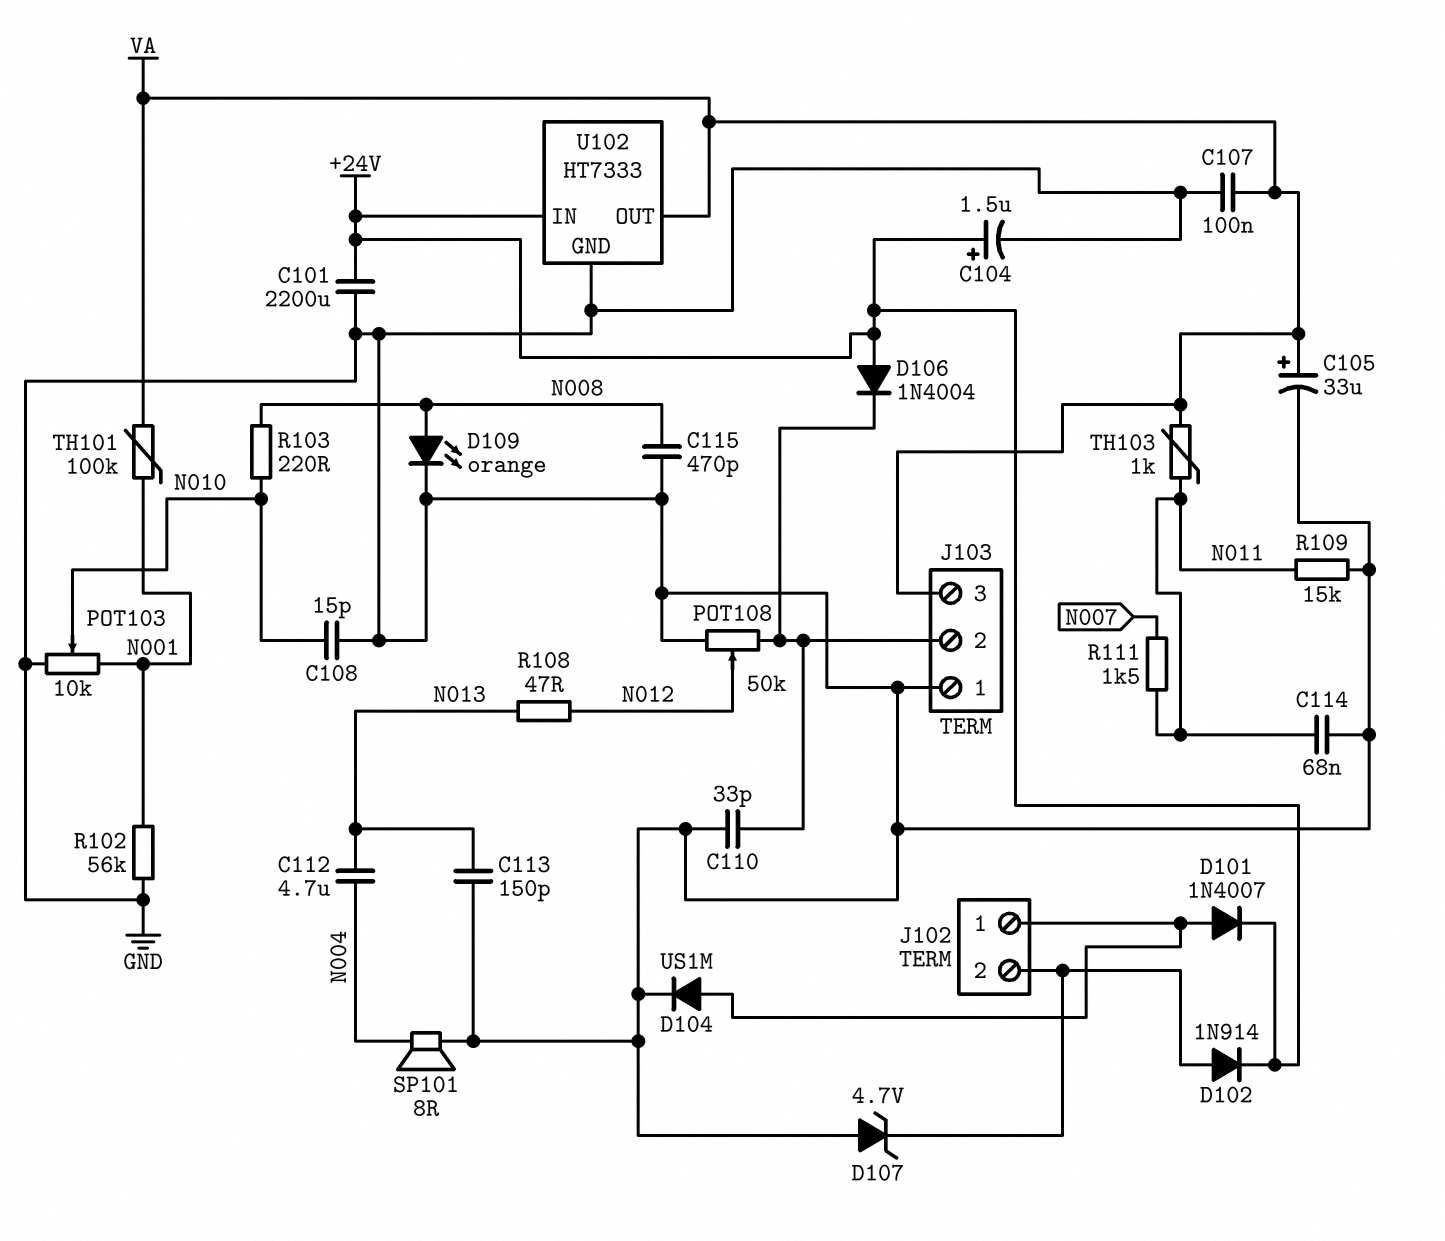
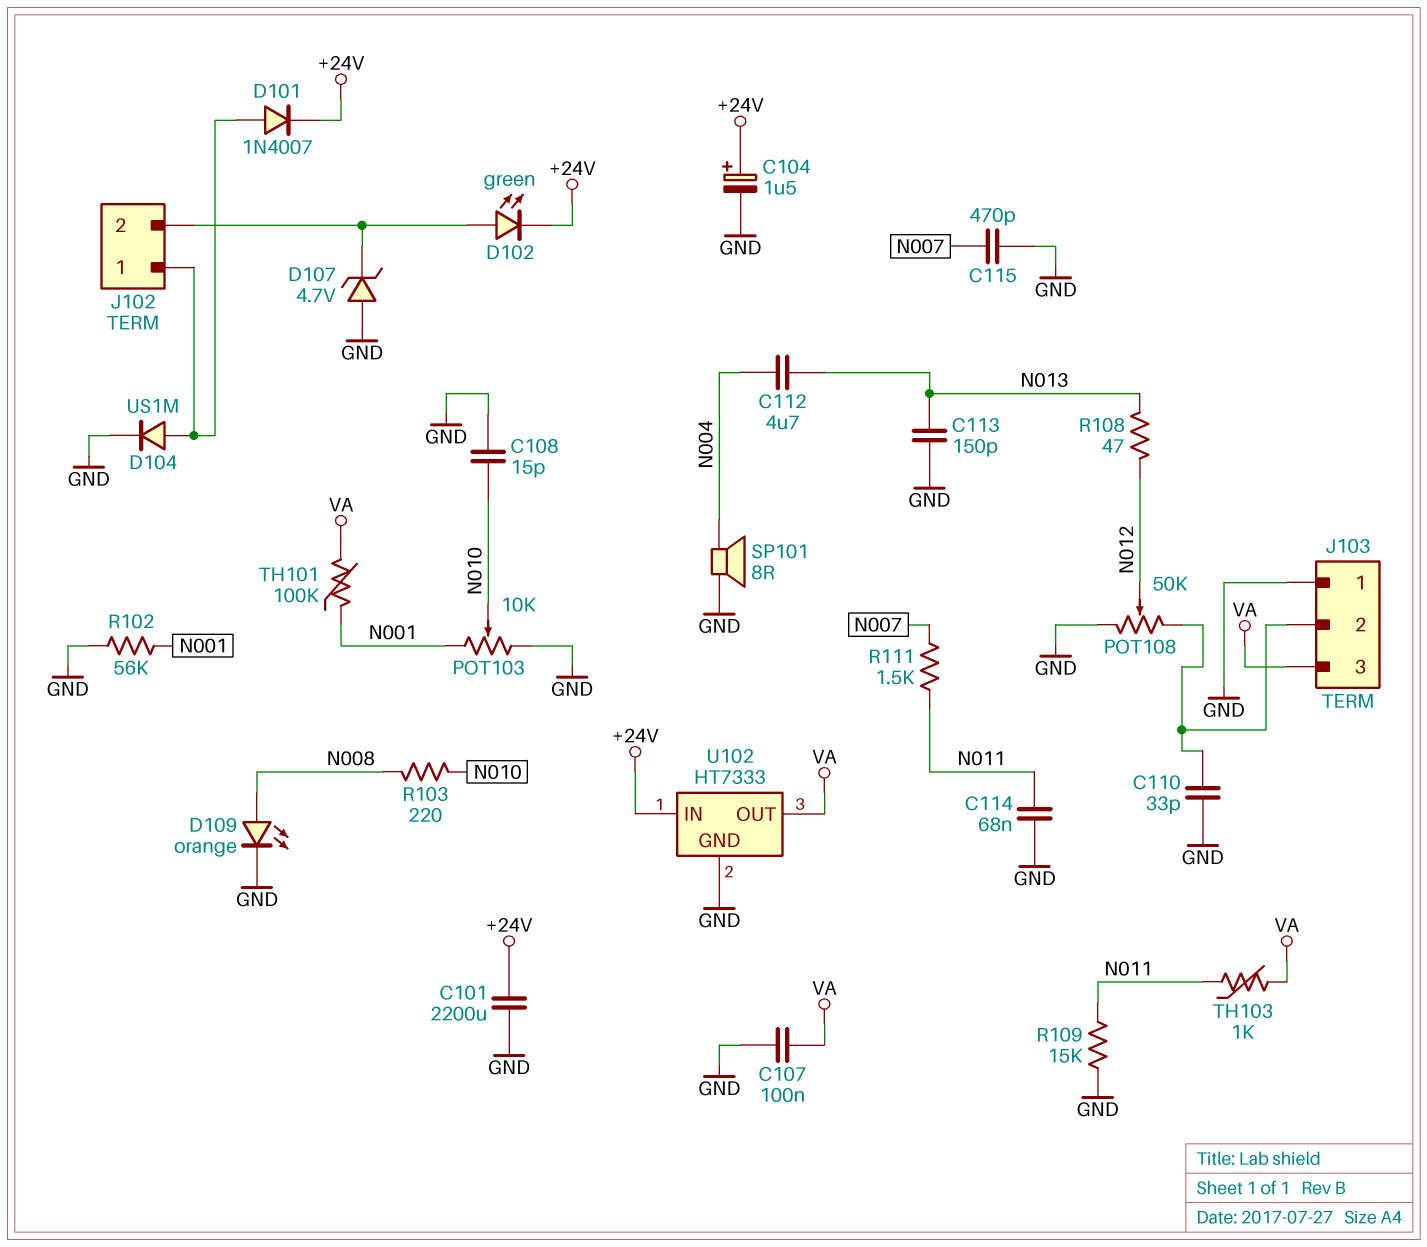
C105: 33uF (plus VA, minus GND) -> none
C115: 470pF (GND, N008) -> 470pF (GND, N007)
D102: diode 1N914 (A J102/2, K +24V) -> LED green (A J102/2, K +24V)
D106: diode 1N4004 (A +24V, K J103/2) -> none

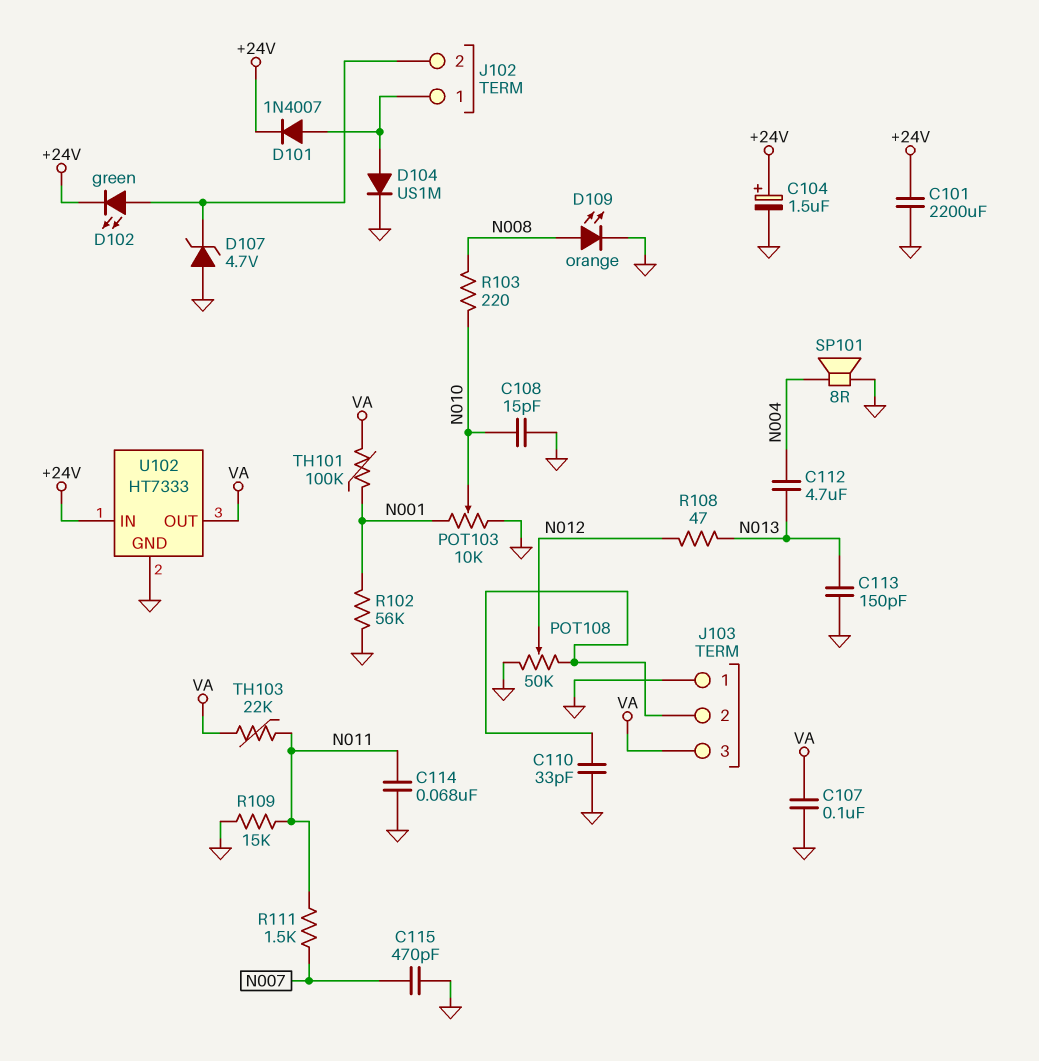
TH103: 1k (N011, VA) -> 22k (N011, VA)

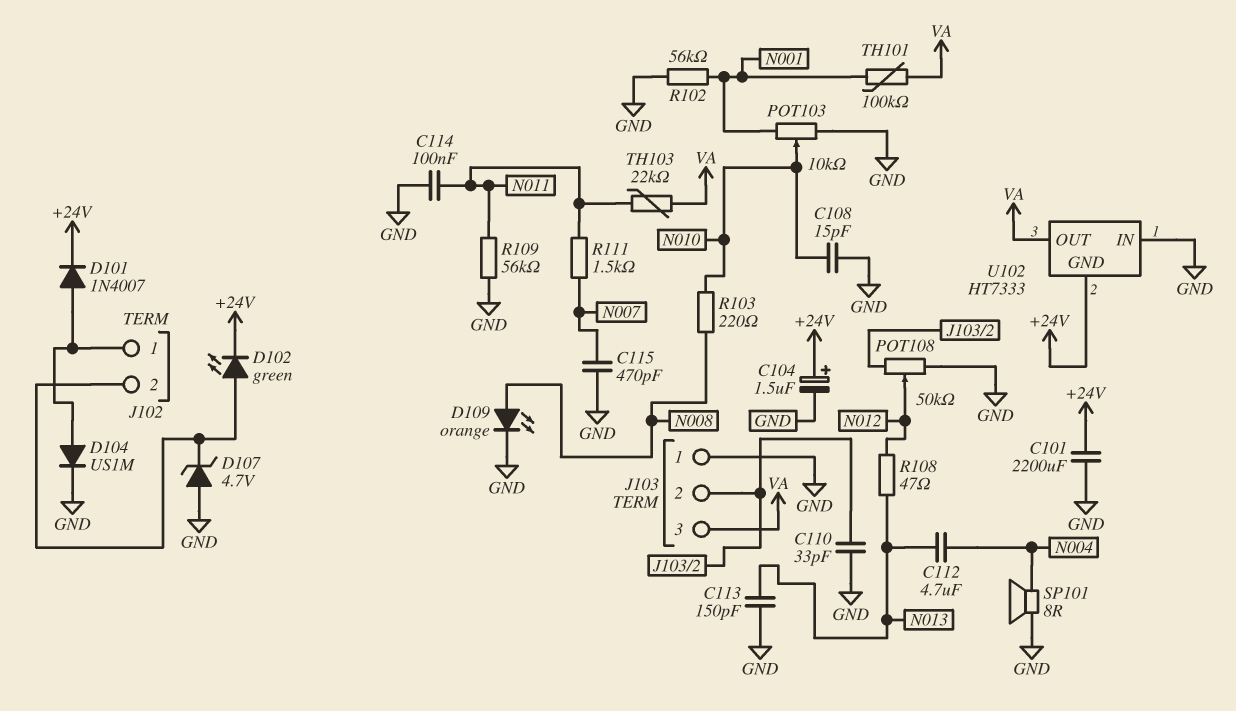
C107: 100nF (GND, VA) -> none
C114: 68nF (GND, N011) -> 100nF (GND, N011)
R109: 15k (GND, N011) -> 56k (GND, N011)
U102 pin GND: GND -> +24V
U102 pin IN: +24V -> GND

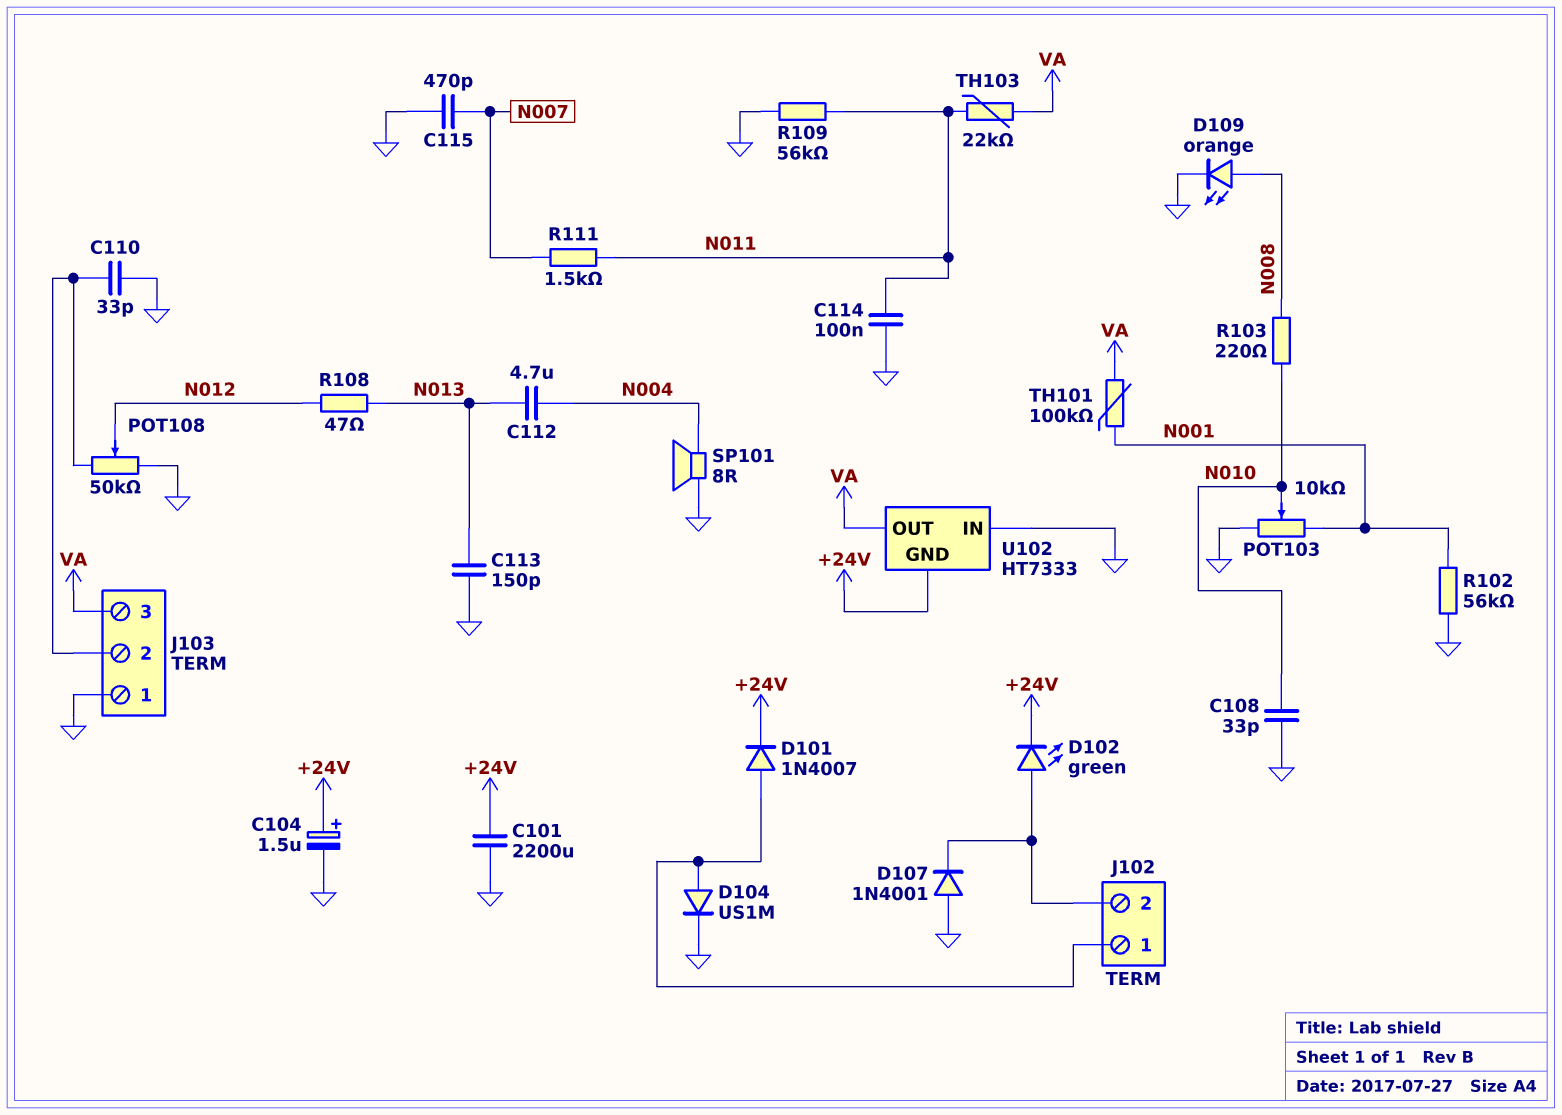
C108: 15pF (GND, N010) -> 33pF (GND, N010)
D107: zener 4.7V (A GND, K J102/2) -> diode 1N4001 (A GND, K J102/2)

